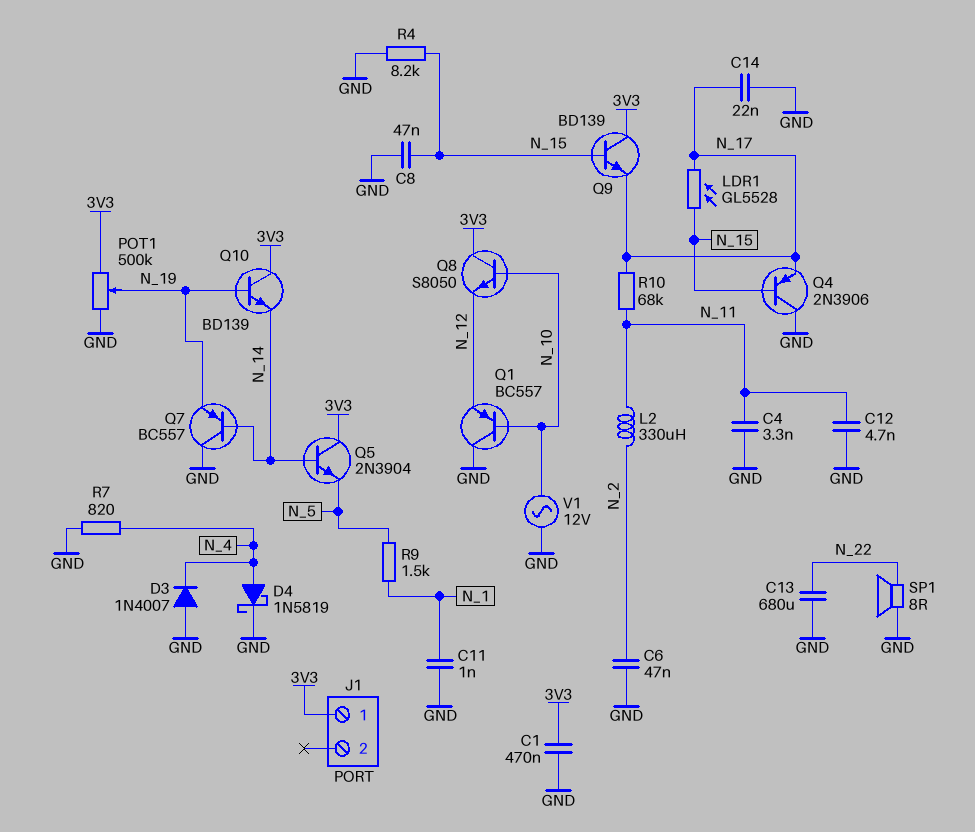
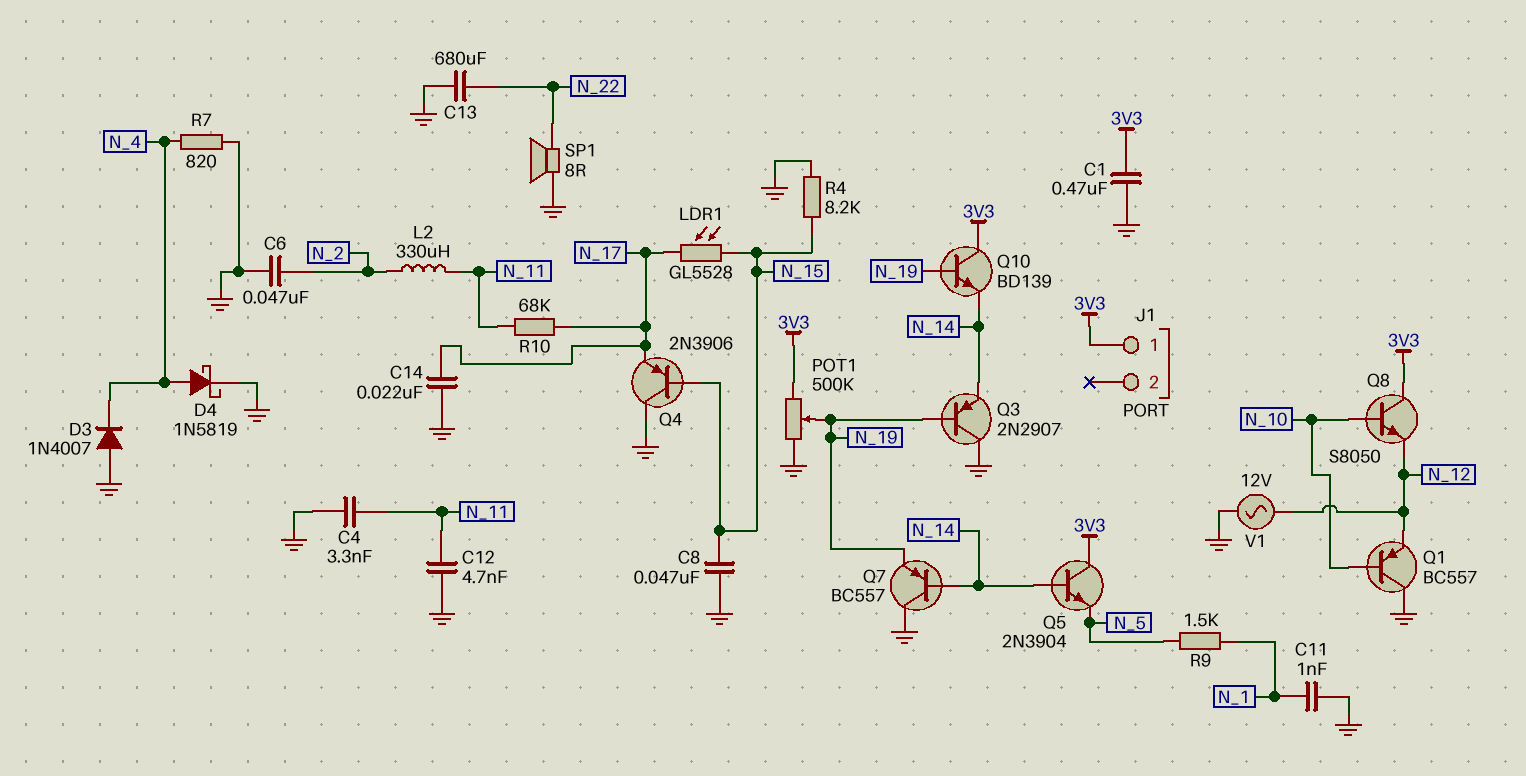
Q3: none -> PNP 2N2907 (B N_19, C GND, E N_14)
Q9: NPN BD139 (B N_15, C 3V3, E N_17) -> none
V1: AC 12V (GND, N_10) -> AC 12V (GND, N_12)

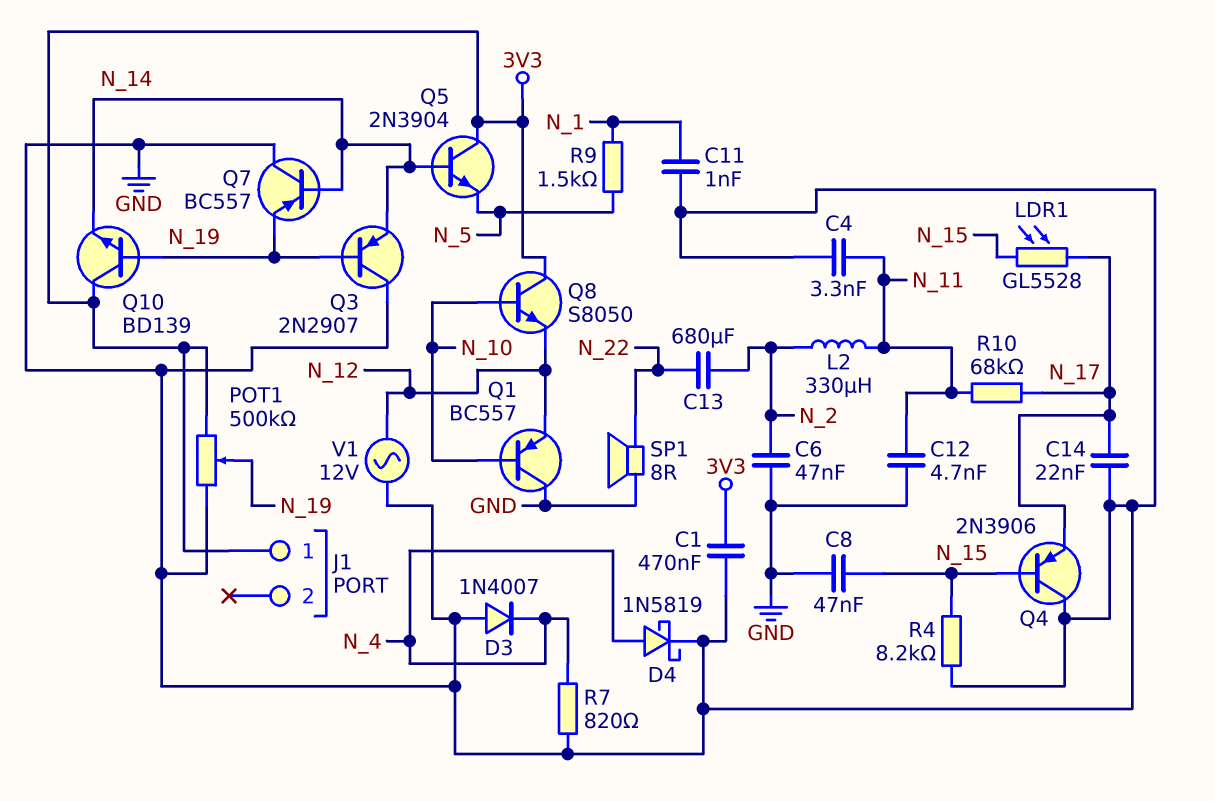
C13: 680uF (GND, N_22) -> 680uF (N_2, N_22)

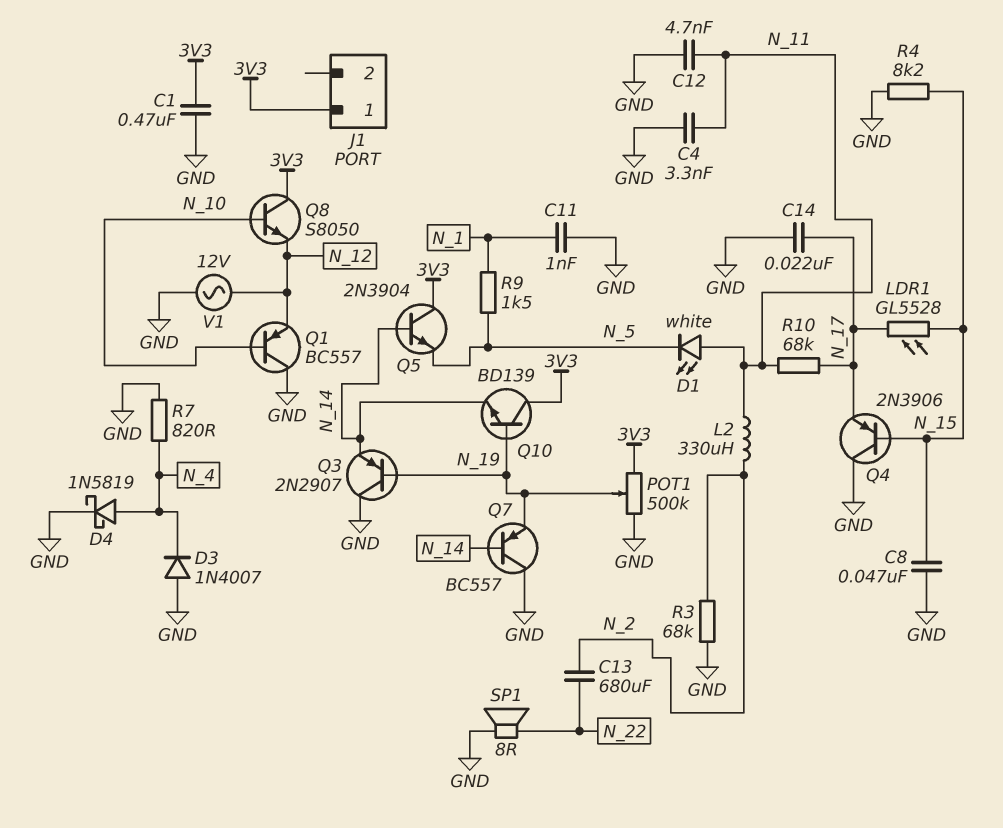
C6: 47nF (GND, N_2) -> none
D1: none -> LED white (A N_11, K N_5)
R3: none -> 68k (GND, N_2)

